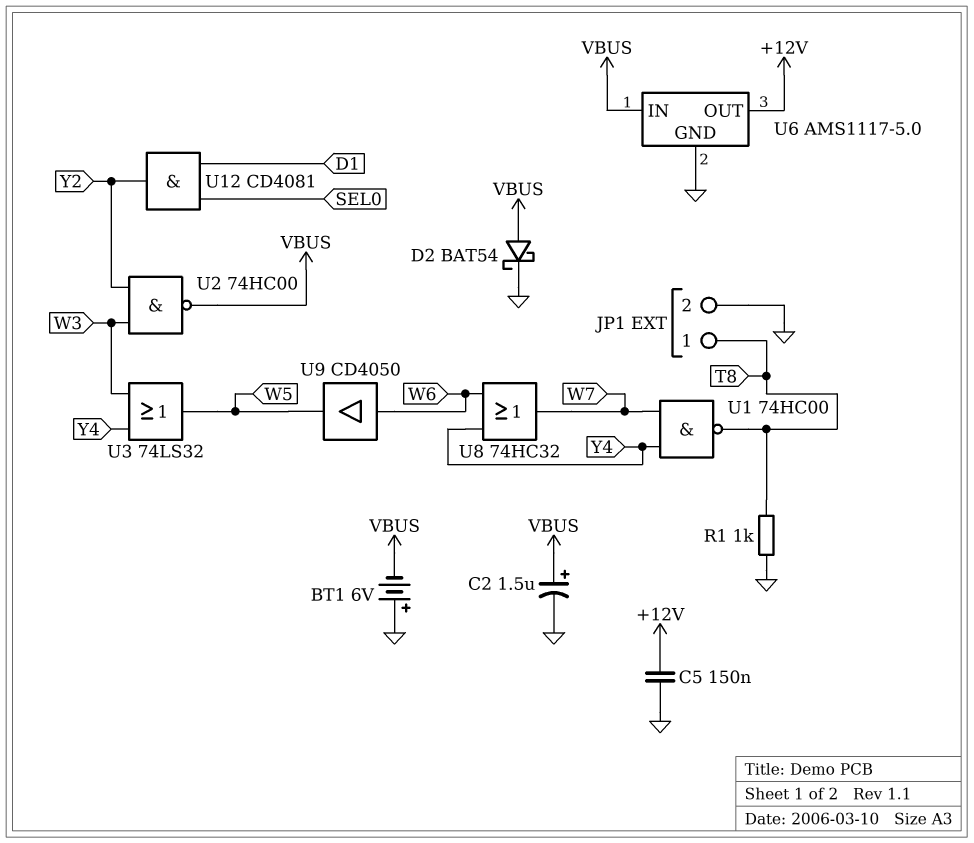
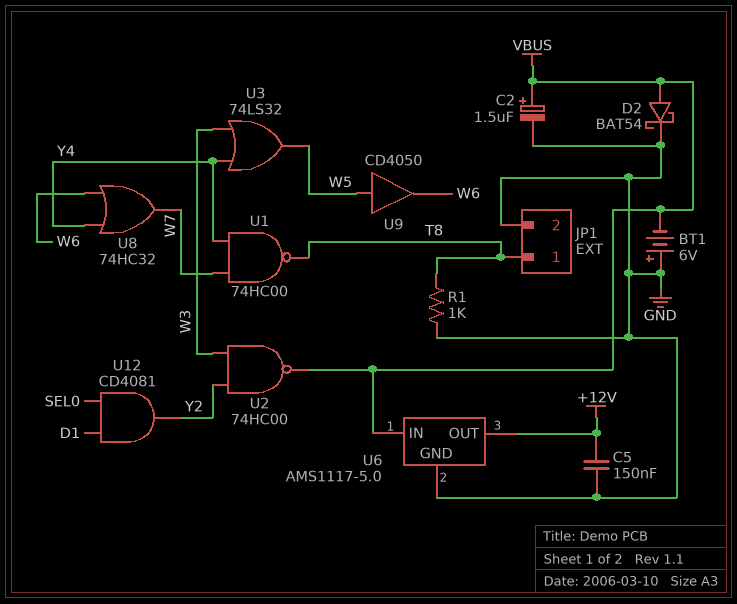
U9: buffer CD4050 (in W6, out W5) -> buffer CD4050 (in W5, out W6)

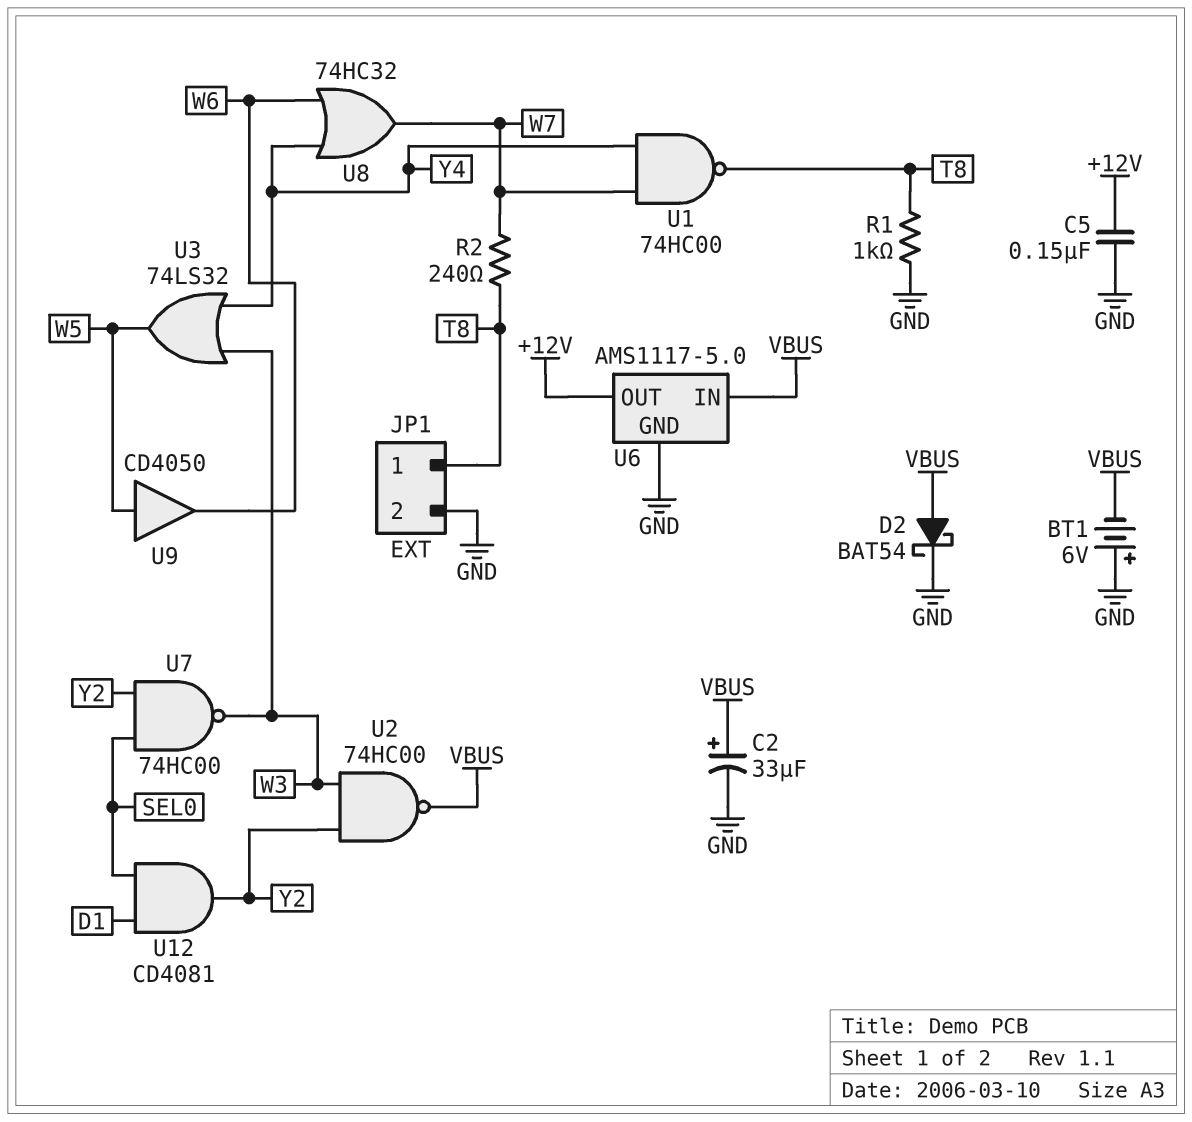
C2: 1.5uF (plus VBUS, minus GND) -> 33uF (plus VBUS, minus GND)
R2: none -> 240 (T8, W7)
U7: none -> NAND 74HC00 (in SEL0, in Y2, out W3)

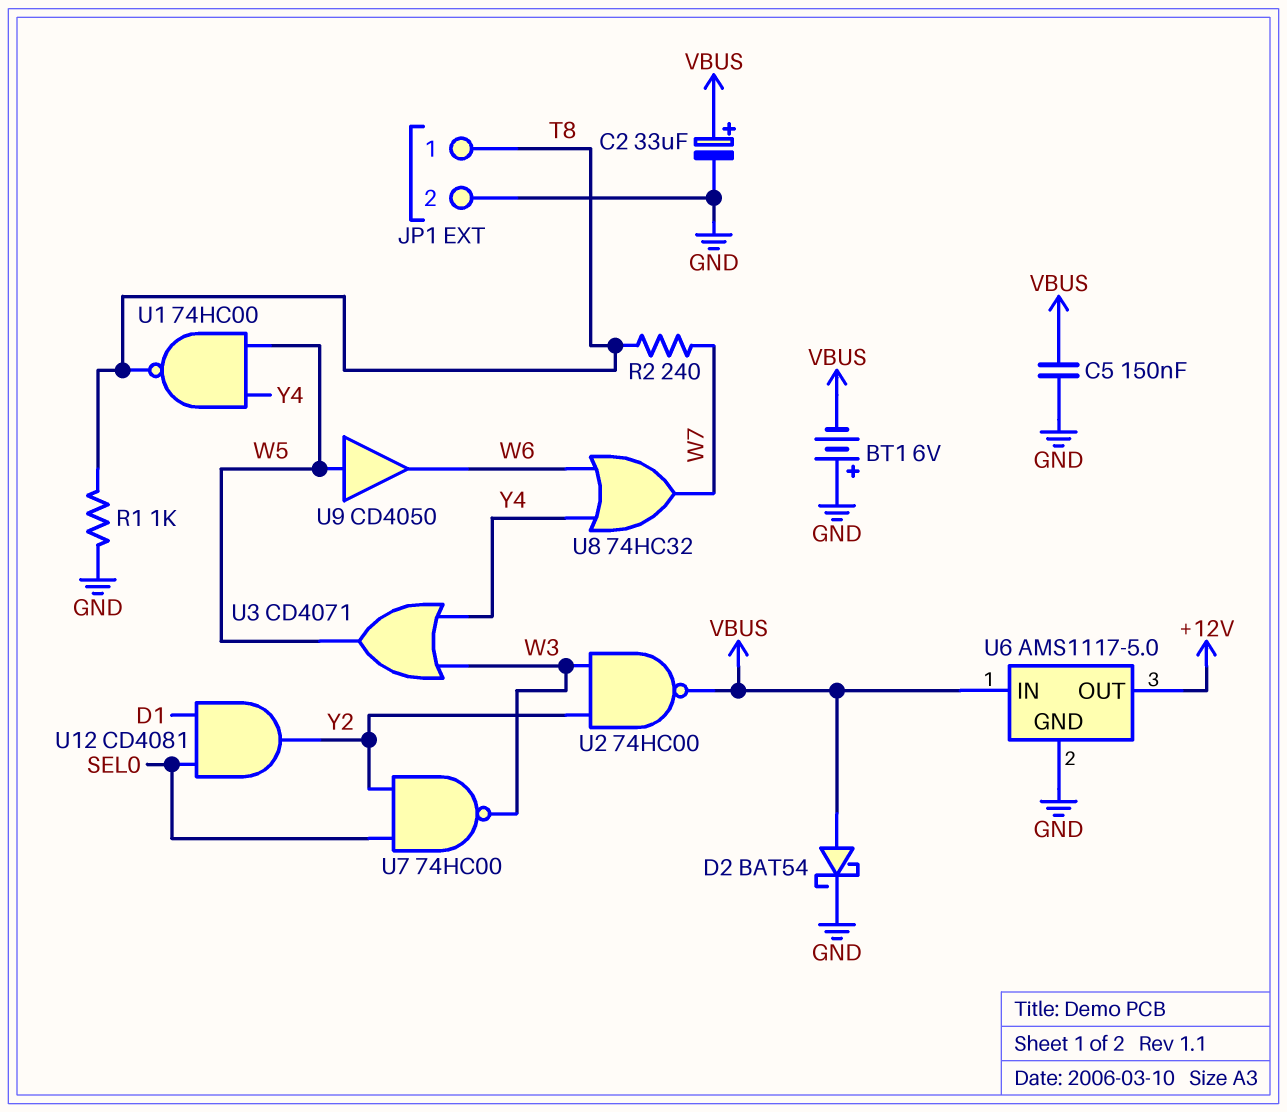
C5: 150nF (+12V, GND) -> 150nF (GND, VBUS)
U1: NAND 74HC00 (in W7, in Y4, out T8) -> NAND 74HC00 (in W5, in Y4, out T8)
U3: OR 74LS32 (in W3, in Y4, out W5) -> OR CD4071 (in W3, in Y4, out W5)

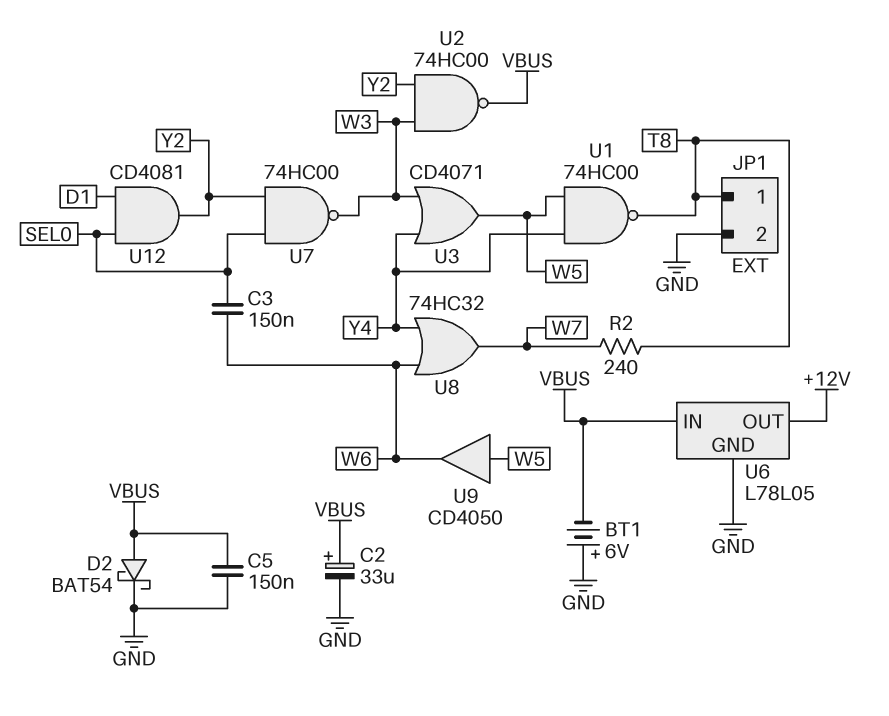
C3: none -> 150nF (SEL0, W6)
R1: 1k (GND, T8) -> none
U6: AMS1117-5.0 -> L78L05

